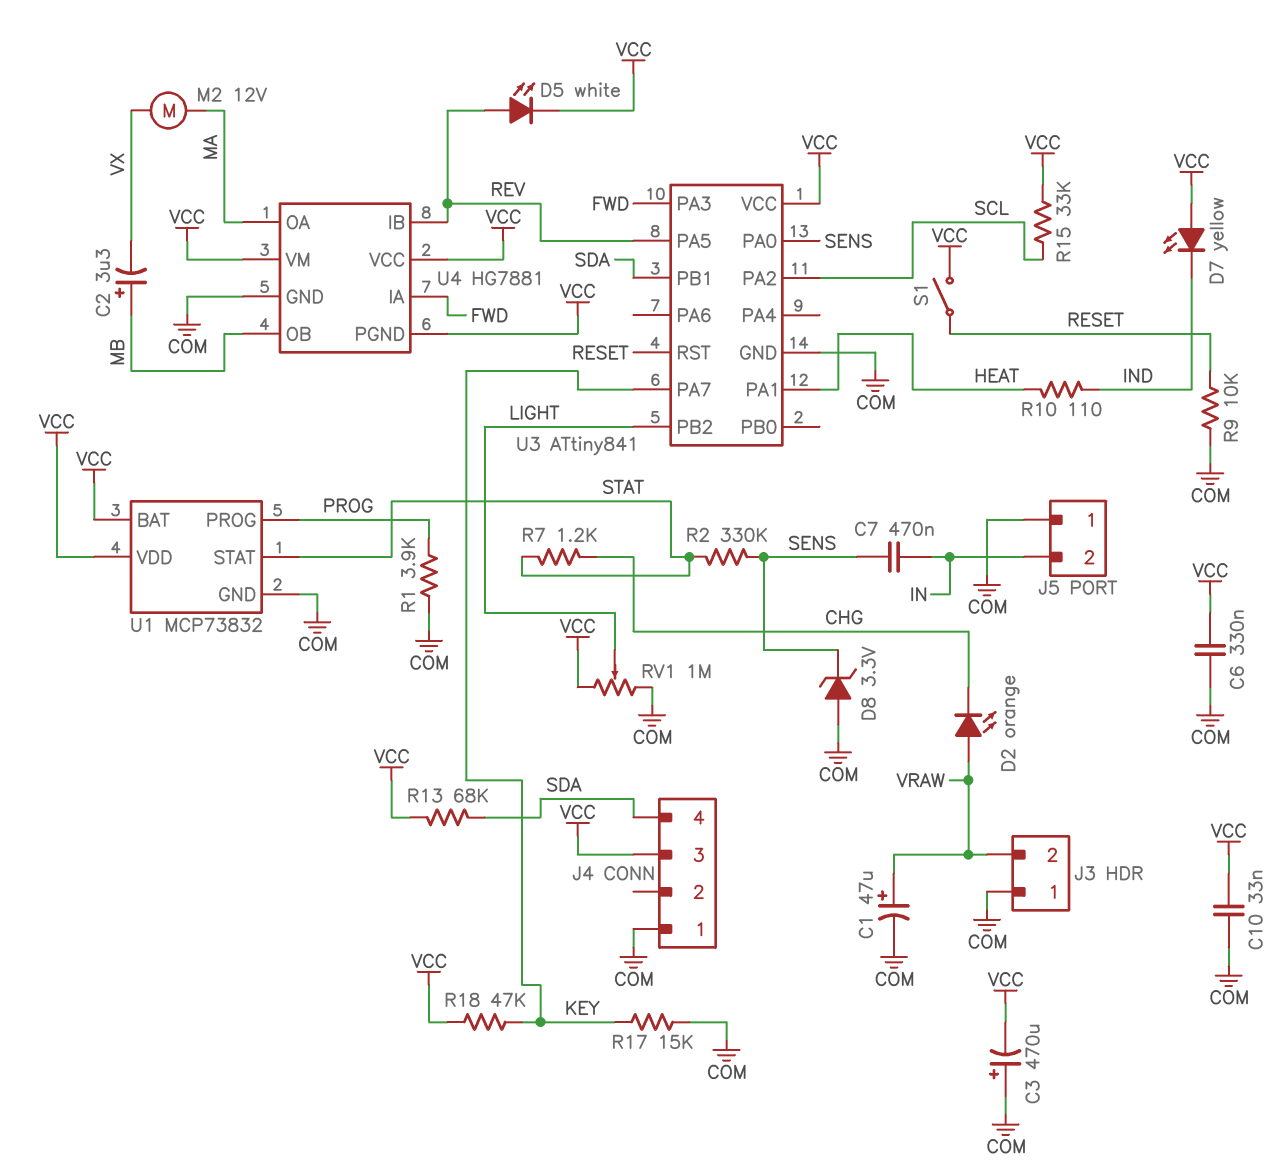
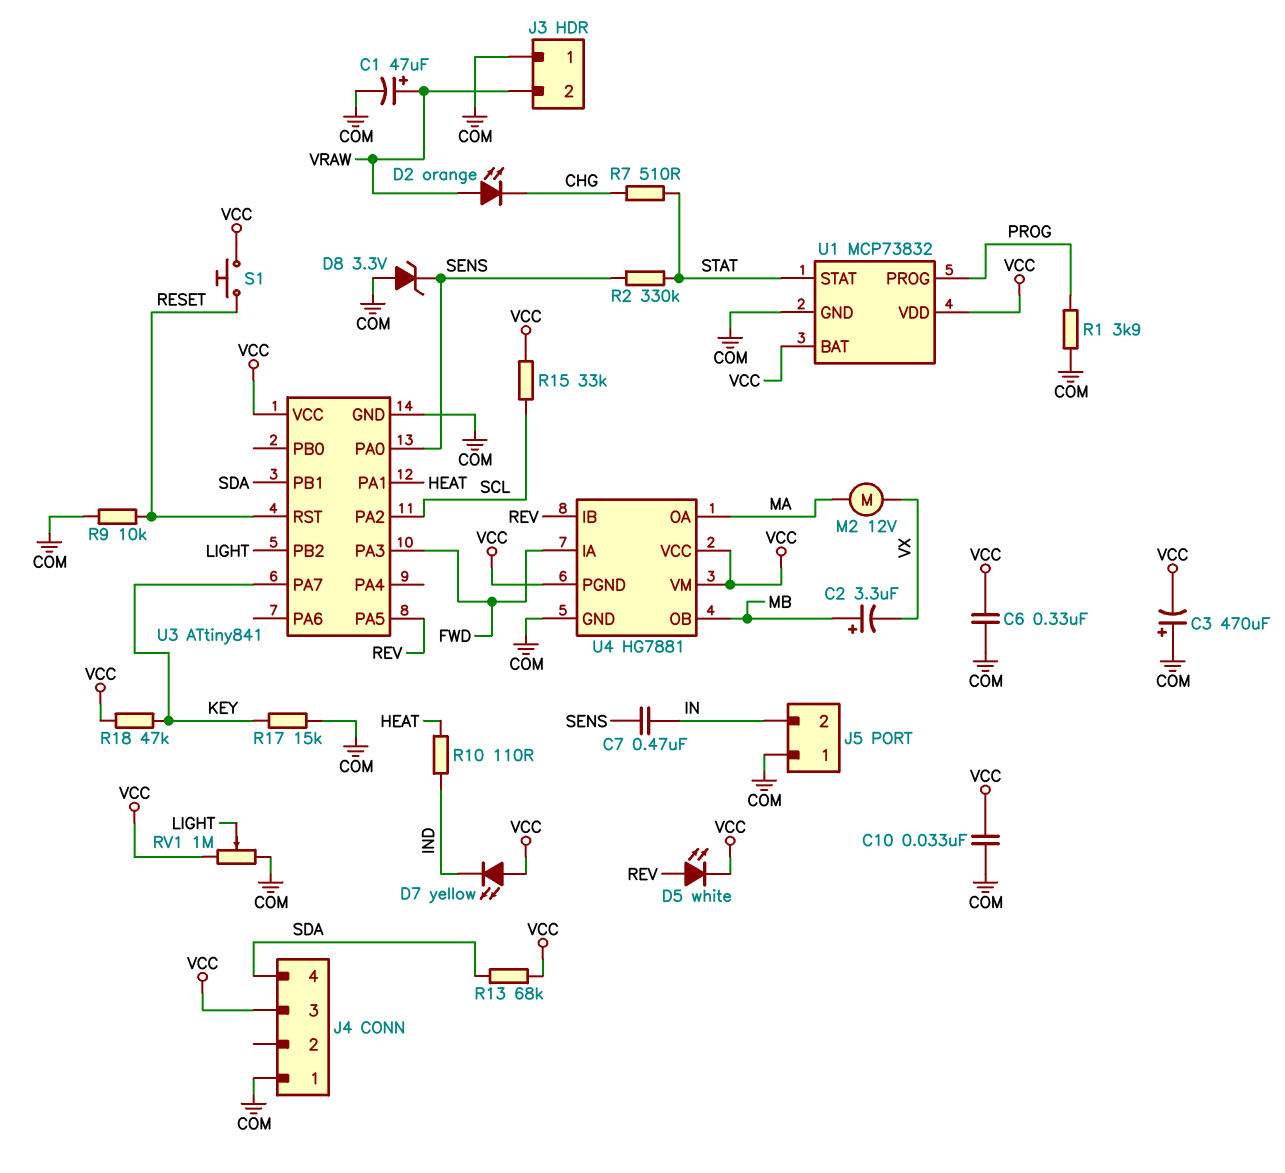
R7: 1.2k (CHG, STAT) -> 510 (CHG, STAT)
S1: switch (RESET, VCC) -> button (RESET, VCC)

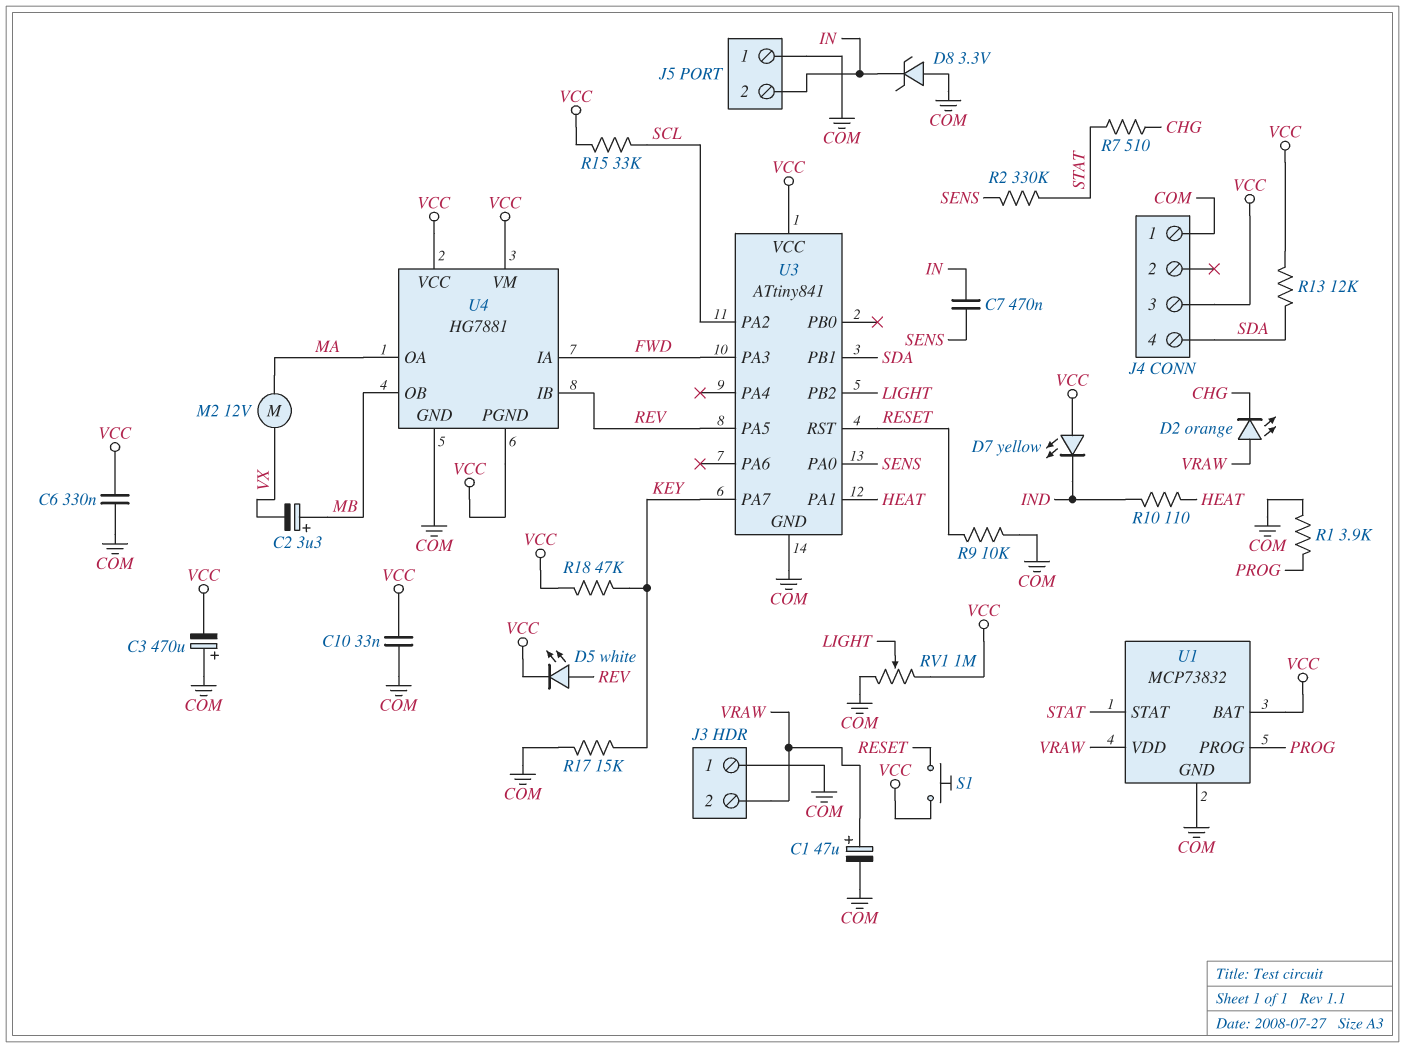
D8: zener 3.3V (A COM, K SENS) -> zener 3.3V (A COM, K IN)
R13: 68k (SDA, VCC) -> 12k (SDA, VCC)
U1 pin VDD: VCC -> VRAW

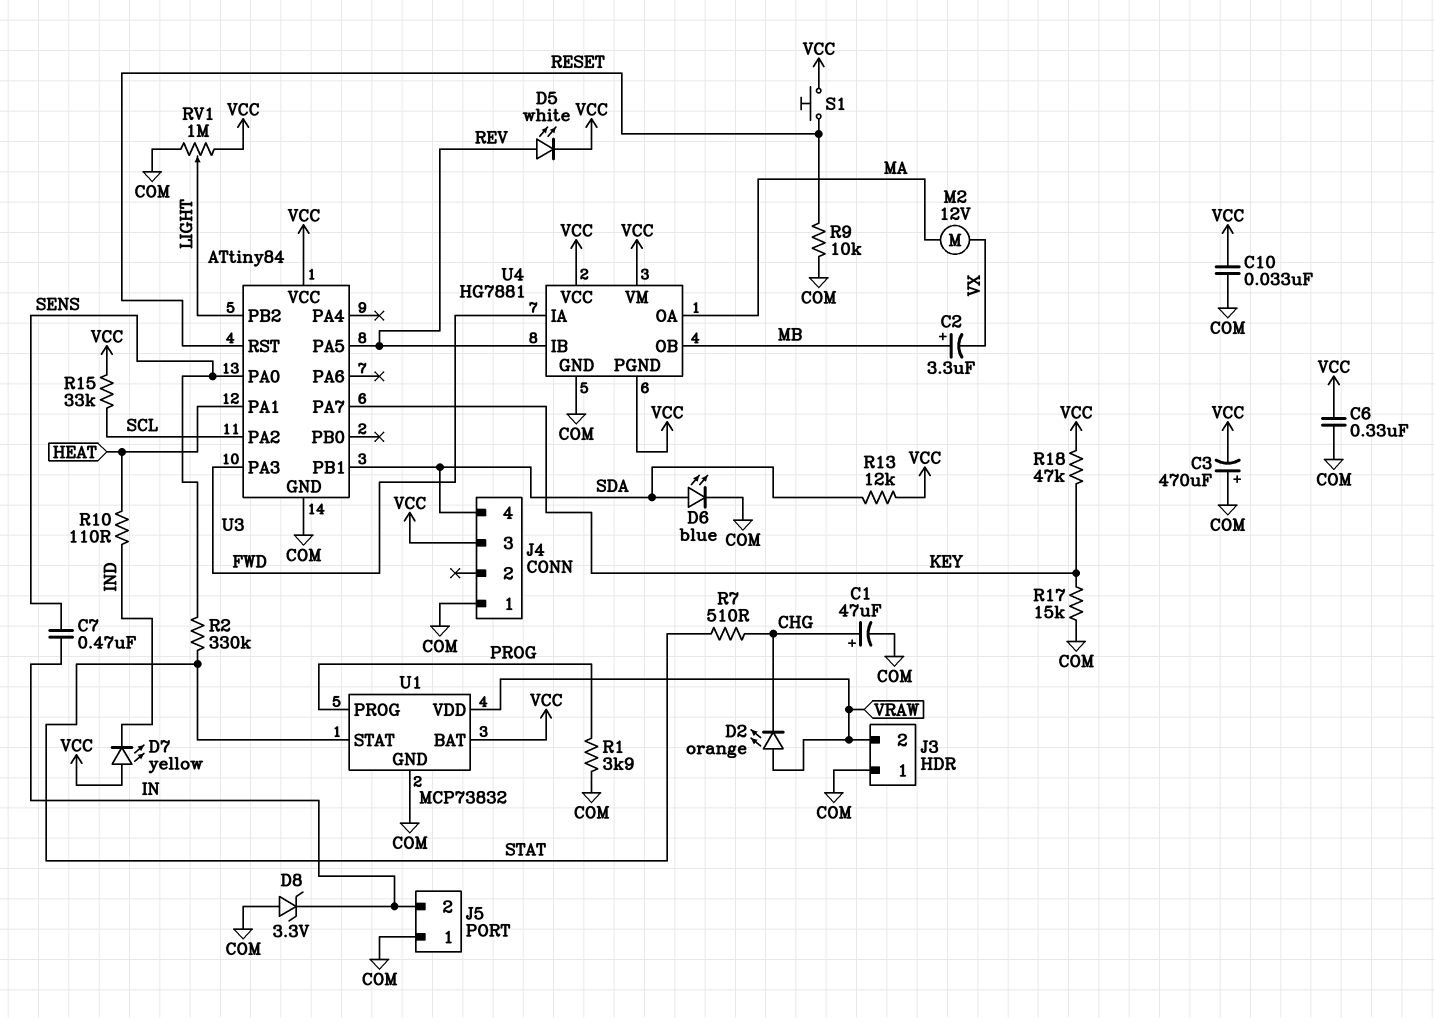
C1: 47uF (plus VRAW, minus COM) -> 47uF (plus CHG, minus COM)
D6: none -> LED blue (A SDA, K COM)
U3: ATtiny841 -> ATtiny84

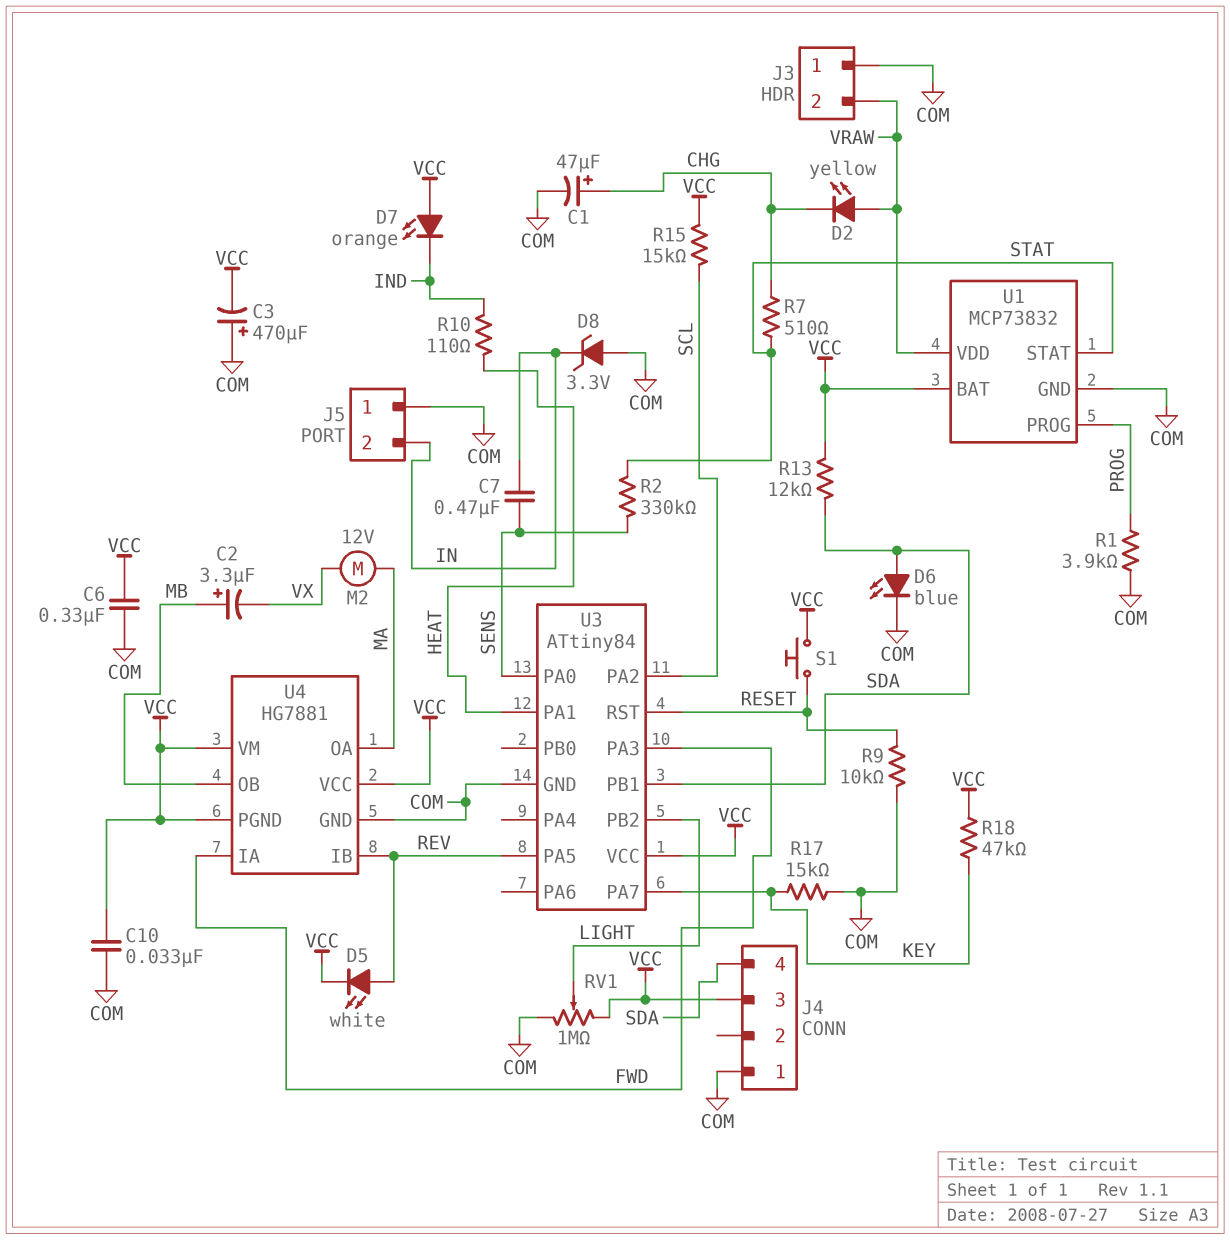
D2: LED orange (A VRAW, K CHG) -> LED yellow (A VRAW, K CHG)
D7: LED yellow (A VCC, K IND) -> LED orange (A VCC, K IND)
R15: 33k (SCL, VCC) -> 15k (SCL, VCC)

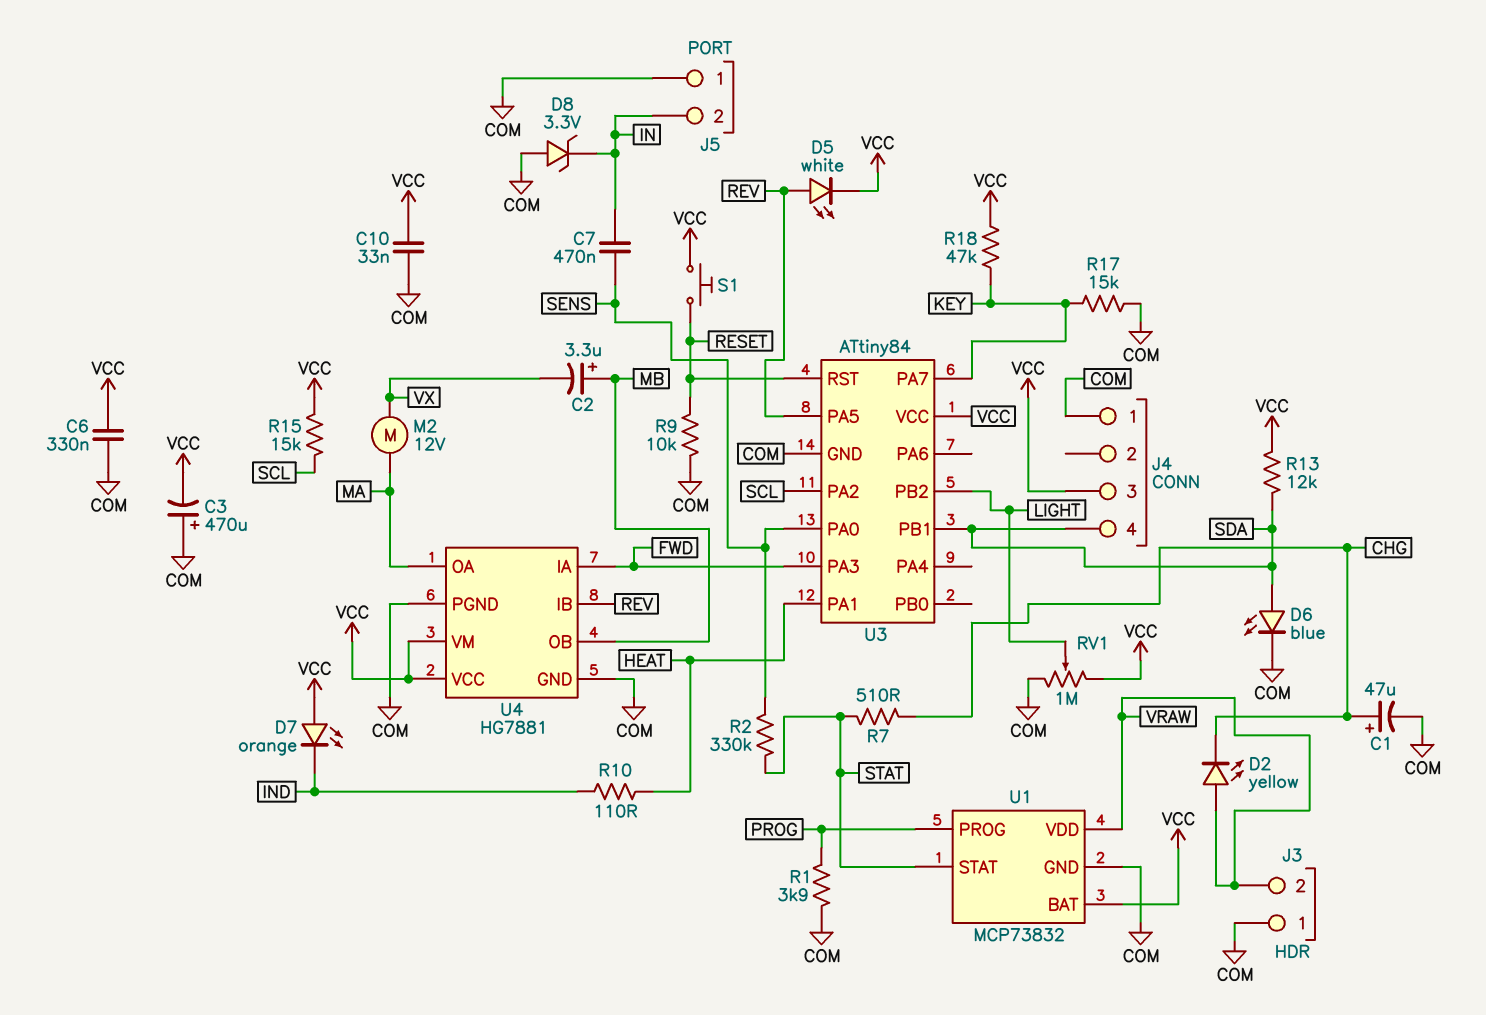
U4 pin PGND: VCC -> COM

